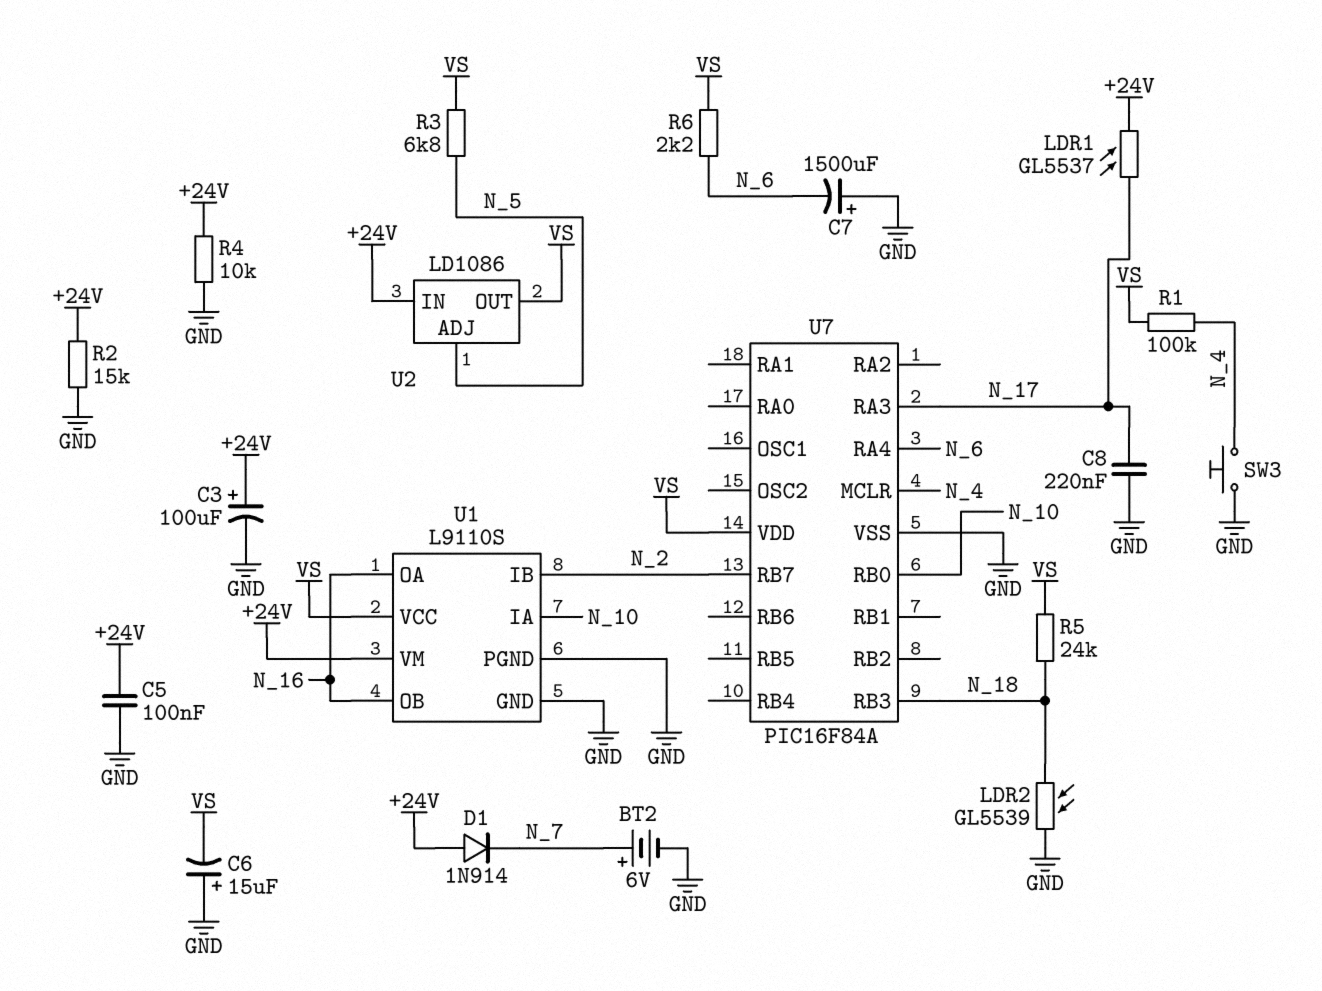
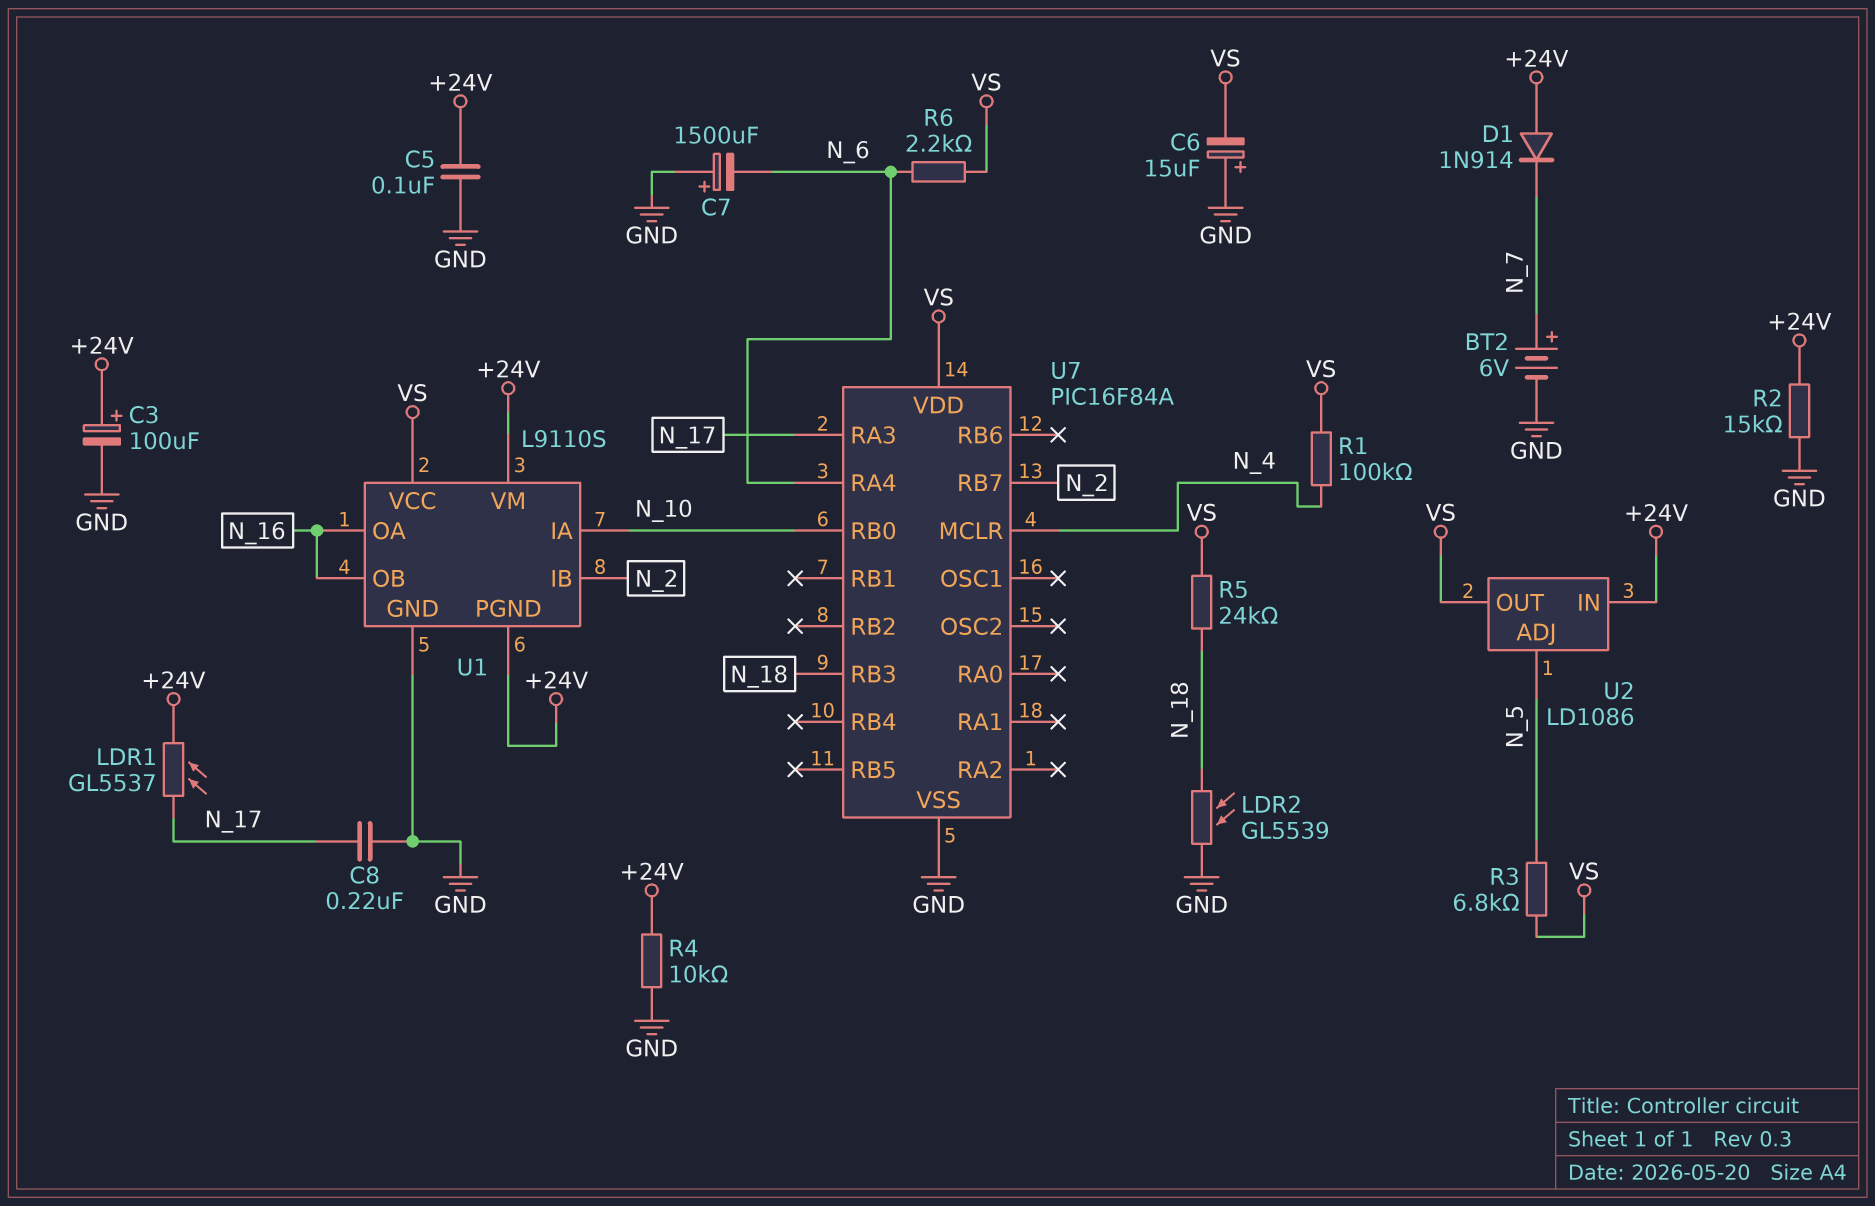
SW3: button (GND, N_4) -> none
U1 pin PGND: GND -> +24V

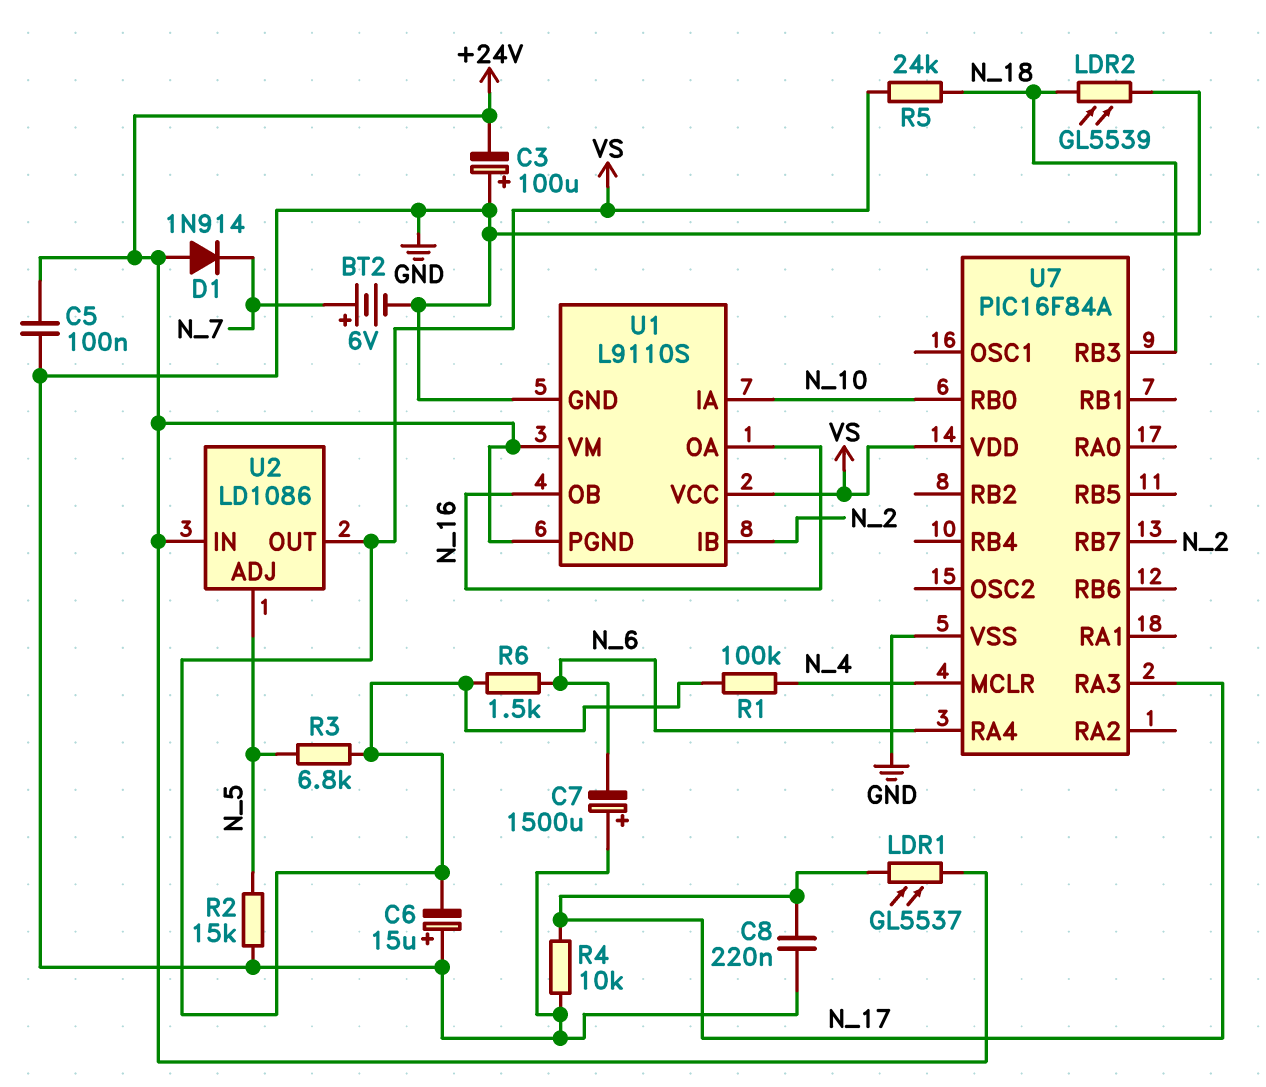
C3: 100uF (plus +24V, minus GND) -> 100uF (plus GND, minus +24V)
R2: 15k (+24V, GND) -> 15k (GND, N_5)
R4: 10k (+24V, GND) -> 10k (GND, N_17)
R6: 2.2k (N_6, VS) -> 1.5k (N_6, VS)

